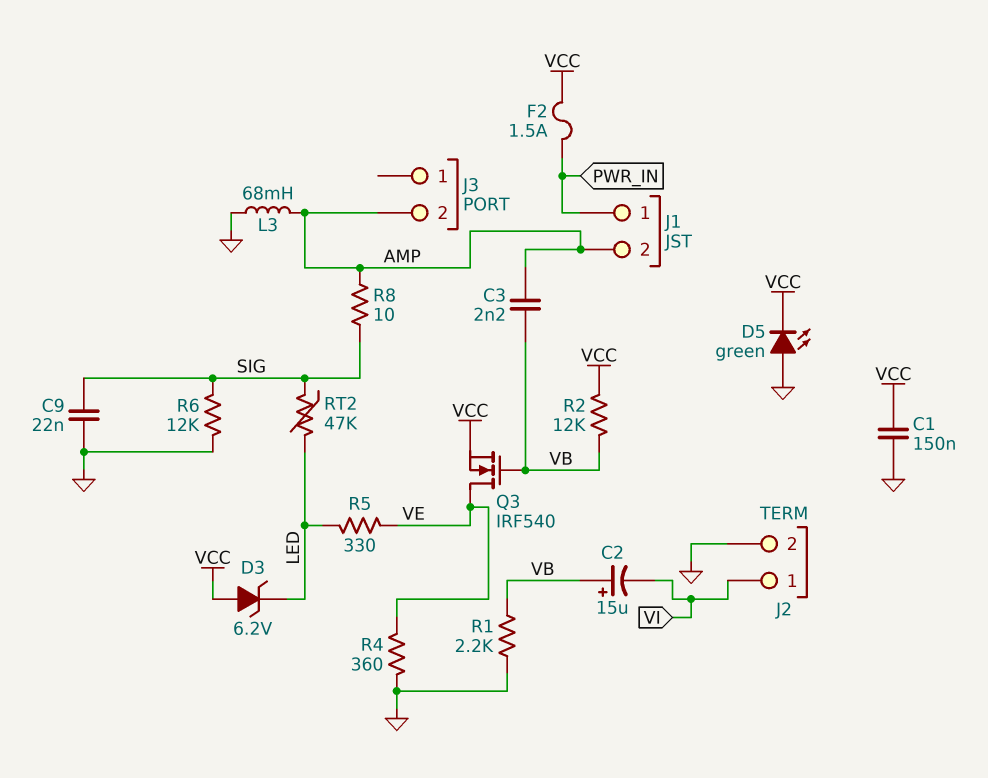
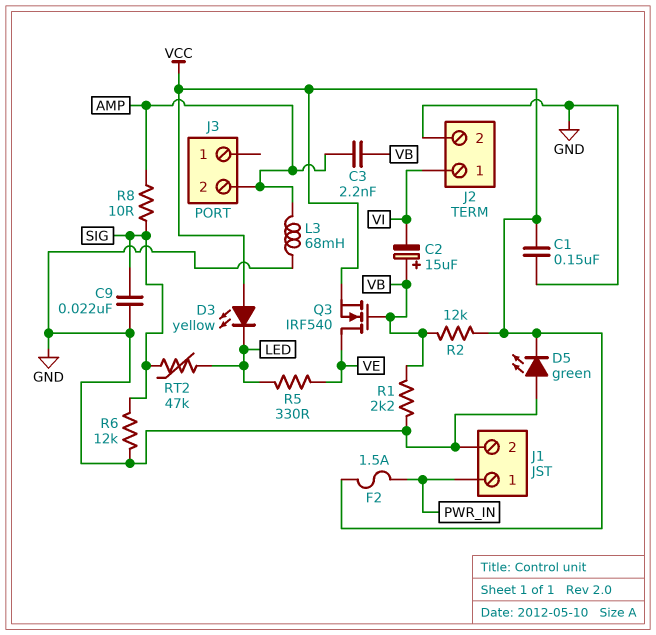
D3: zener 6.2V (A VCC, K LED) -> LED yellow (A VCC, K LED)
J1 pin 2: AMP -> GND
R4: 360 (GND, VE) -> none

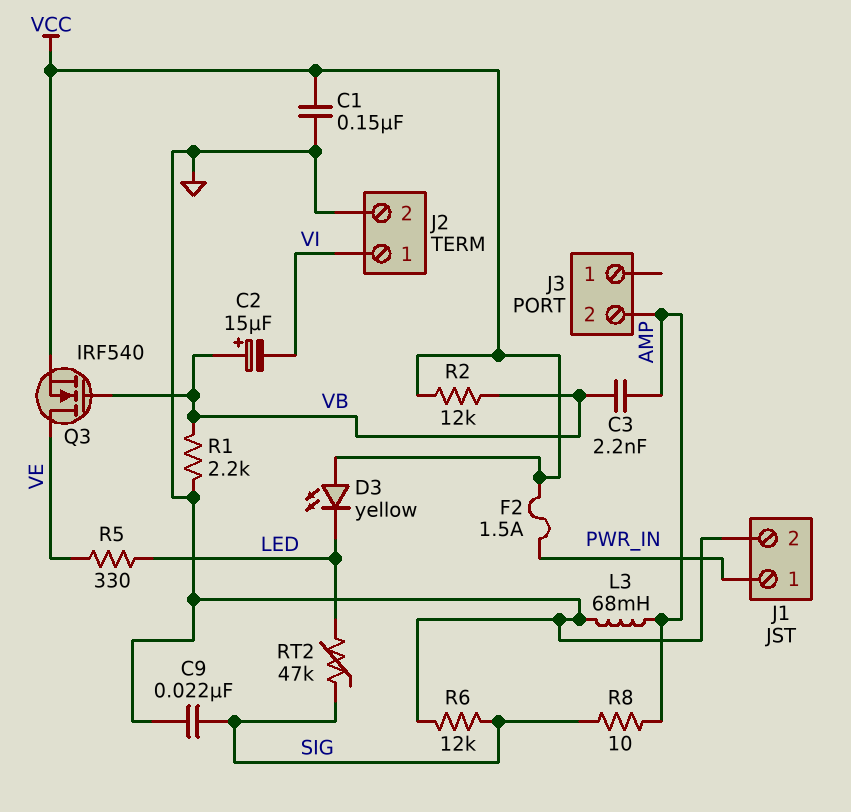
D5: LED green (A GND, K VCC) -> none

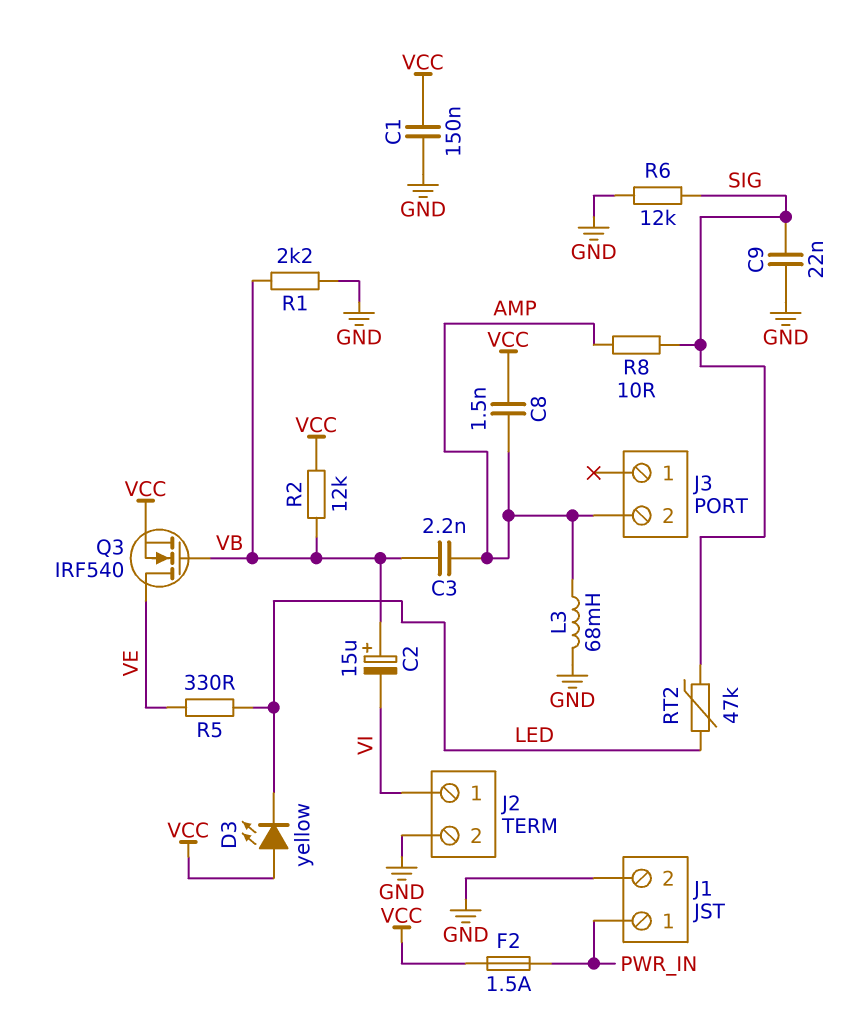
C8: none -> 1.5nF (AMP, VCC)

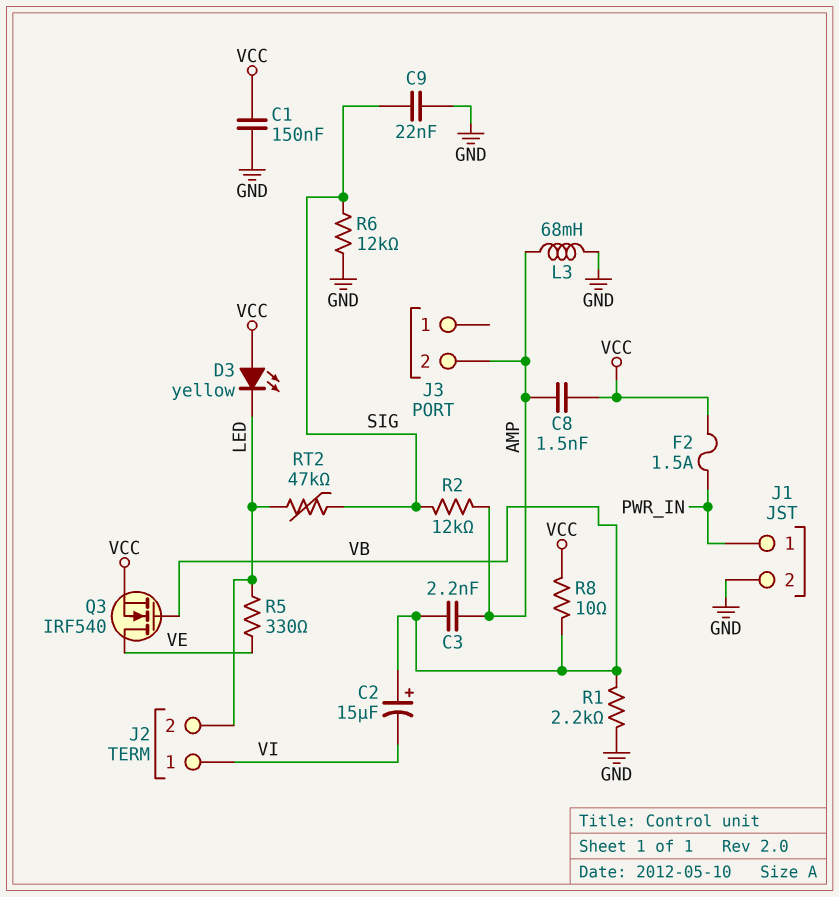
J2 pin 2: GND -> LED
R2: 12k (VB, VCC) -> 12k (AMP, SIG)
R8: 10 (AMP, SIG) -> 10 (VB, VCC)

